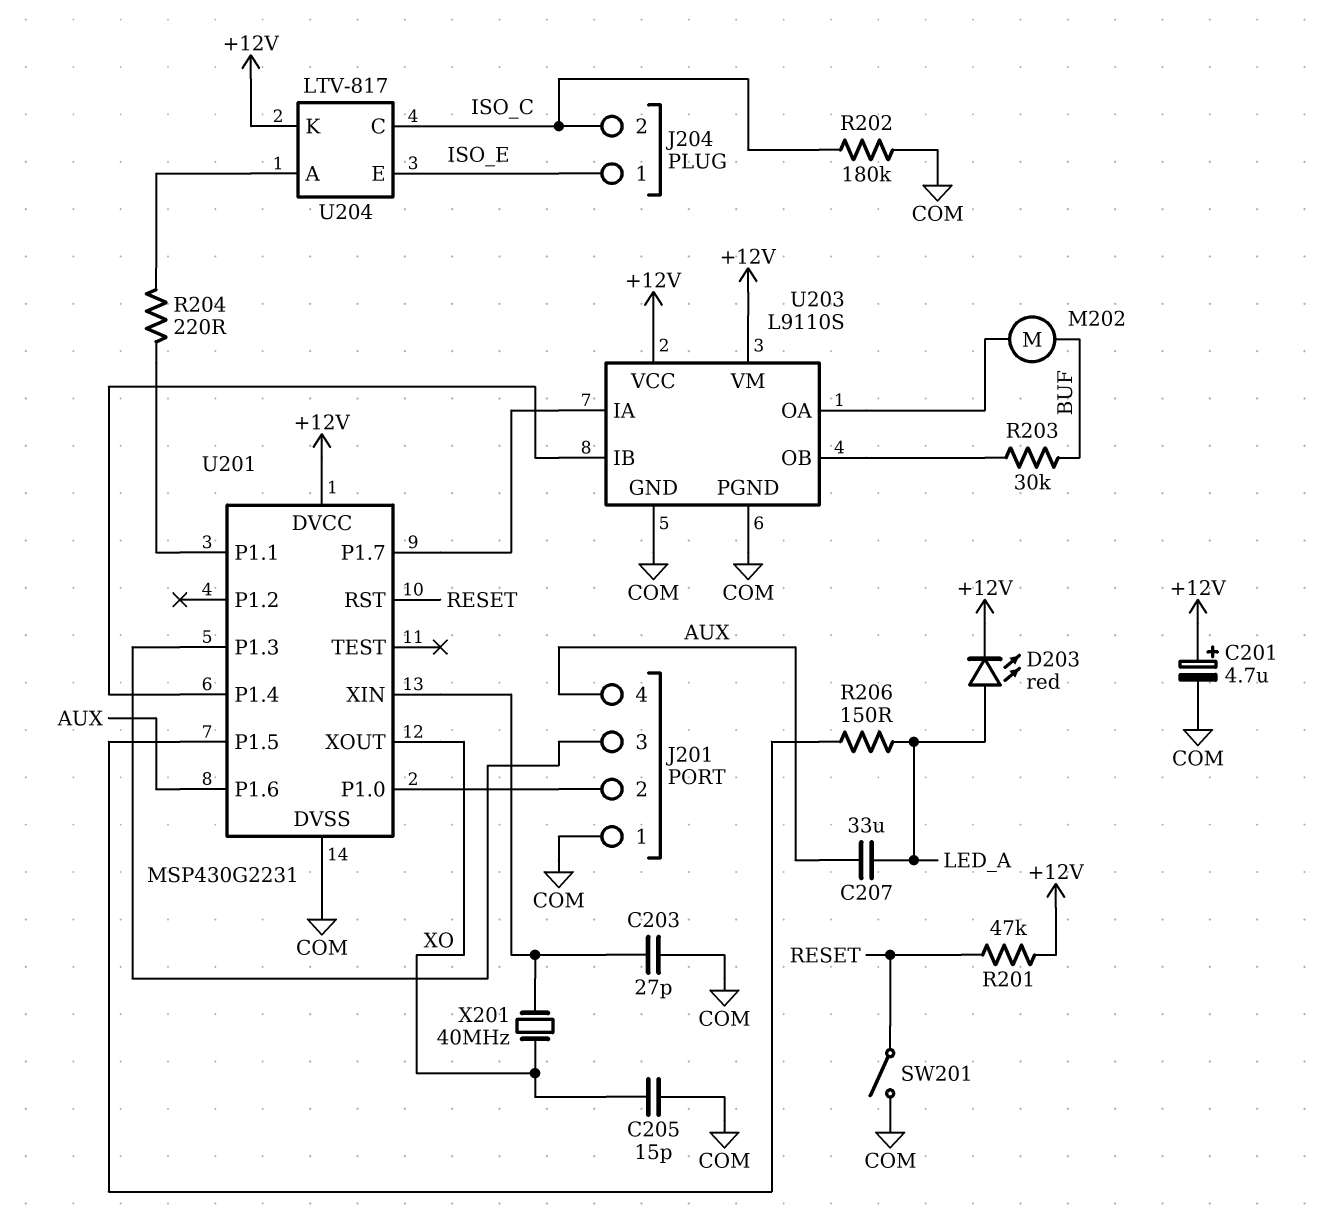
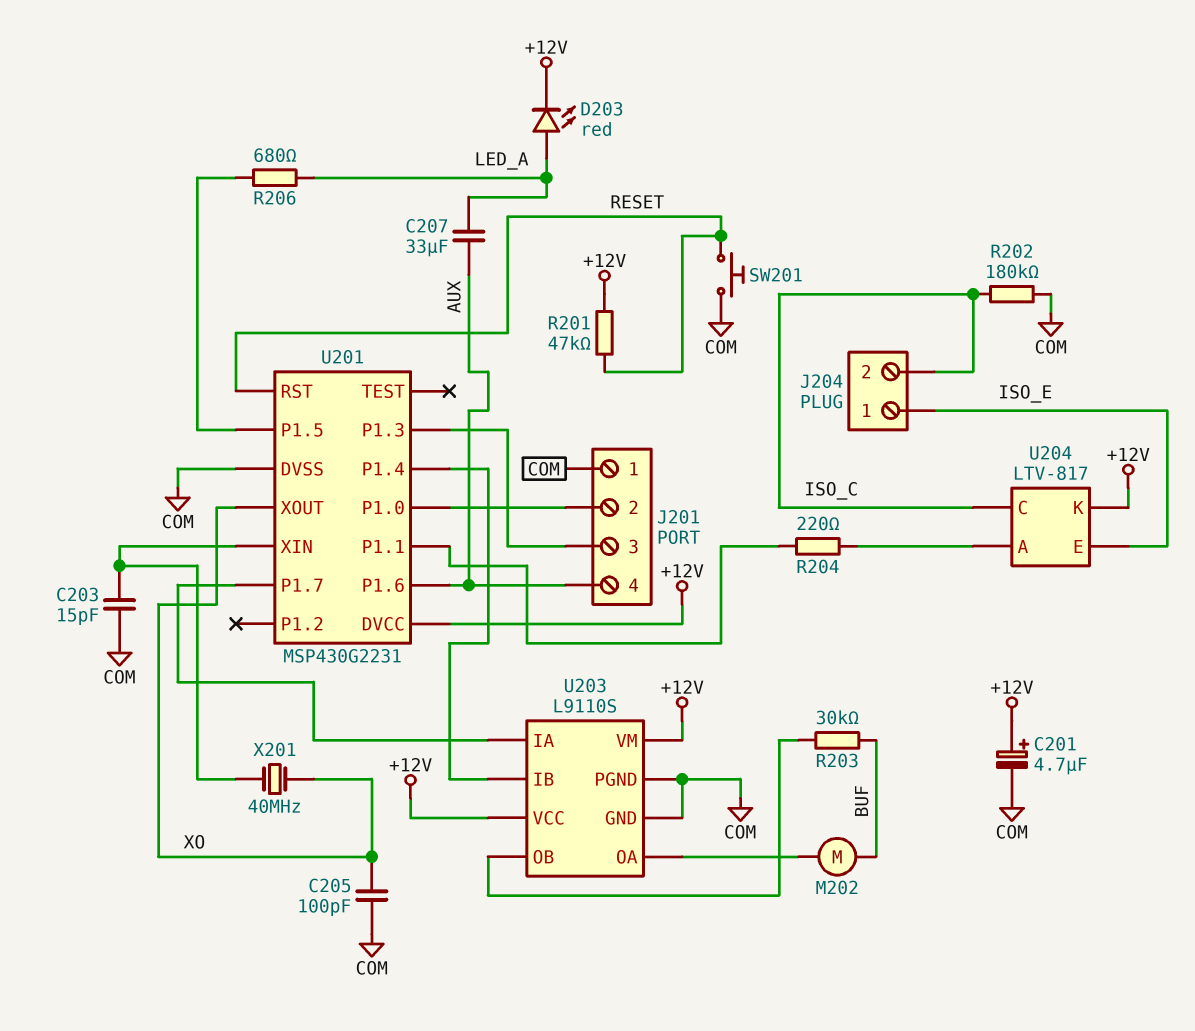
C203: 27pF (COM, U201/XIN) -> 15pF (COM, U201/XIN)
C205: 15pF (COM, XO) -> 100pF (COM, XO)
R206: 150 (LED_A, U201/P1.5) -> 680 (LED_A, U201/P1.5)
SW201: switch (COM, RESET) -> button (COM, RESET)

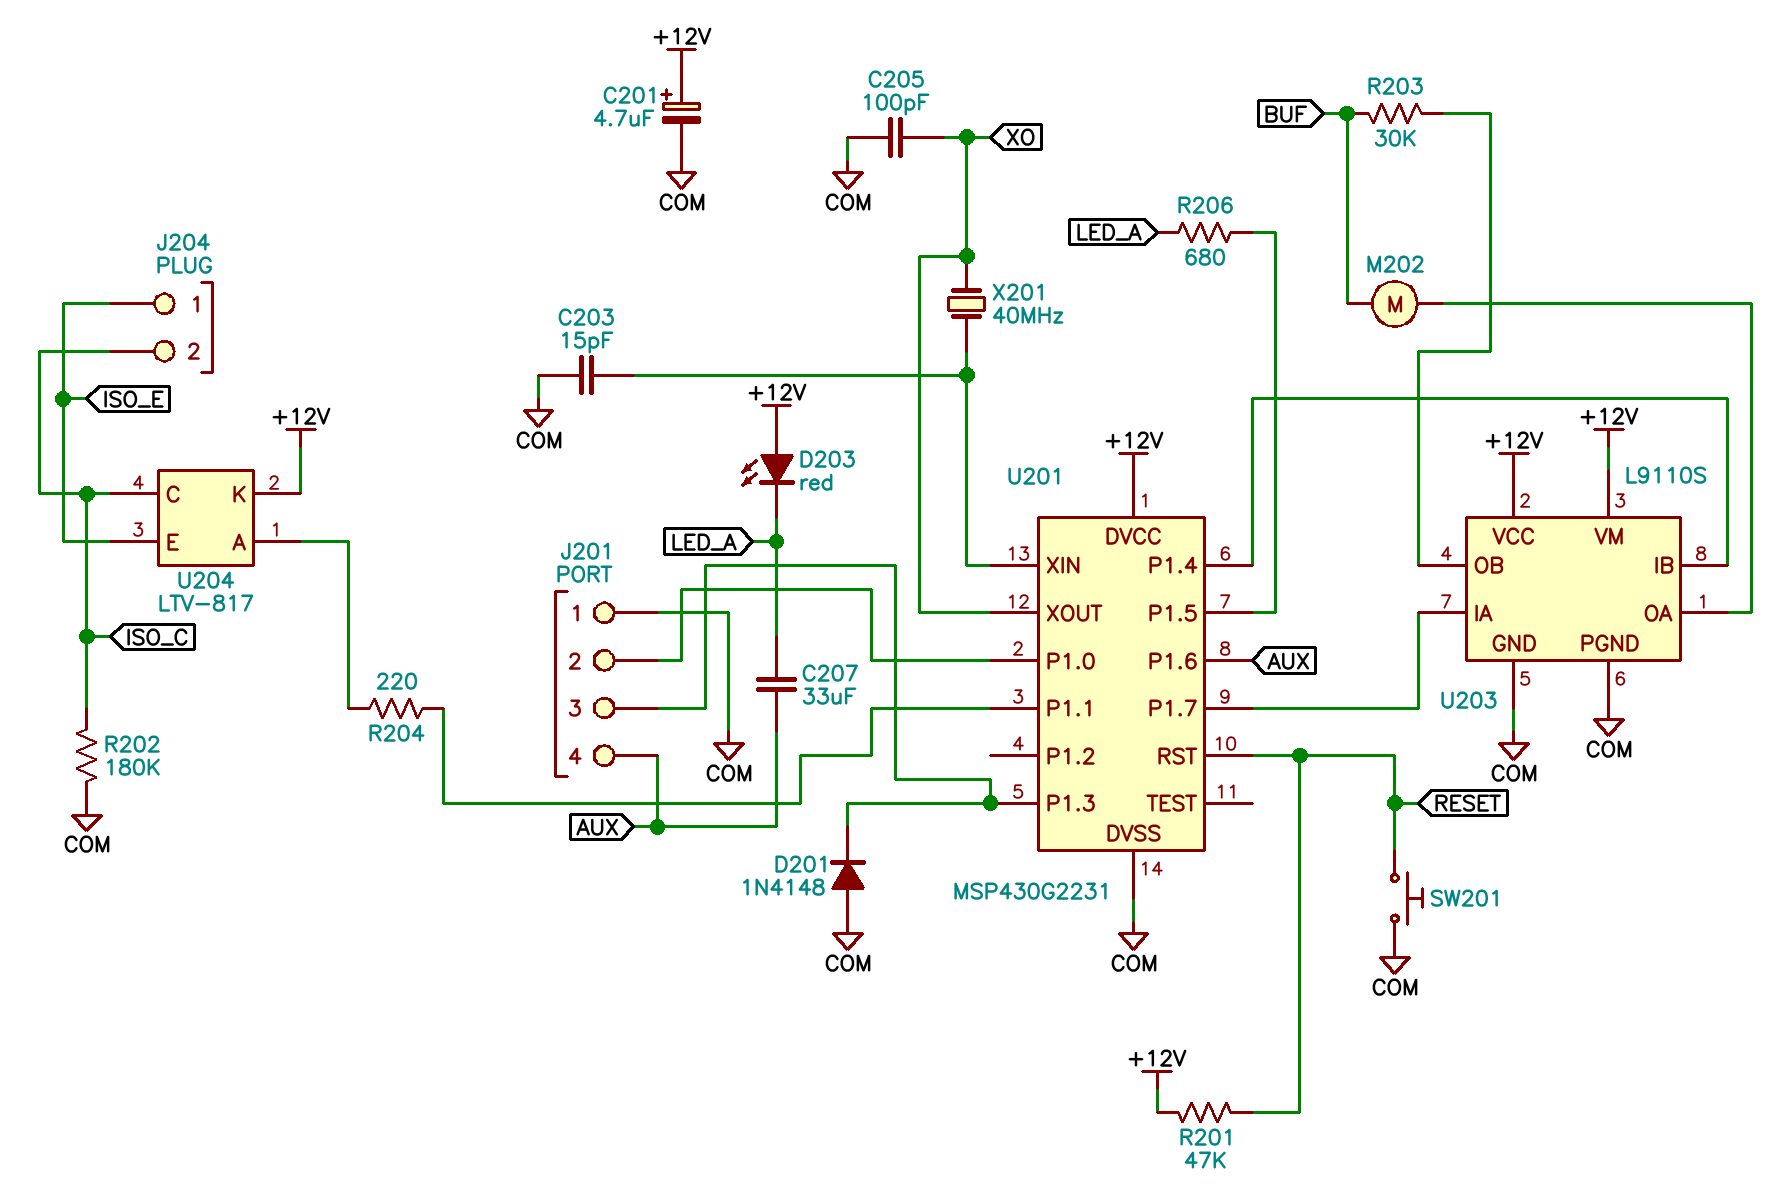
D201: none -> diode 1N4148 (A COM, K J201/3)
D203: LED red (A LED_A, K +12V) -> LED red (A +12V, K LED_A)

